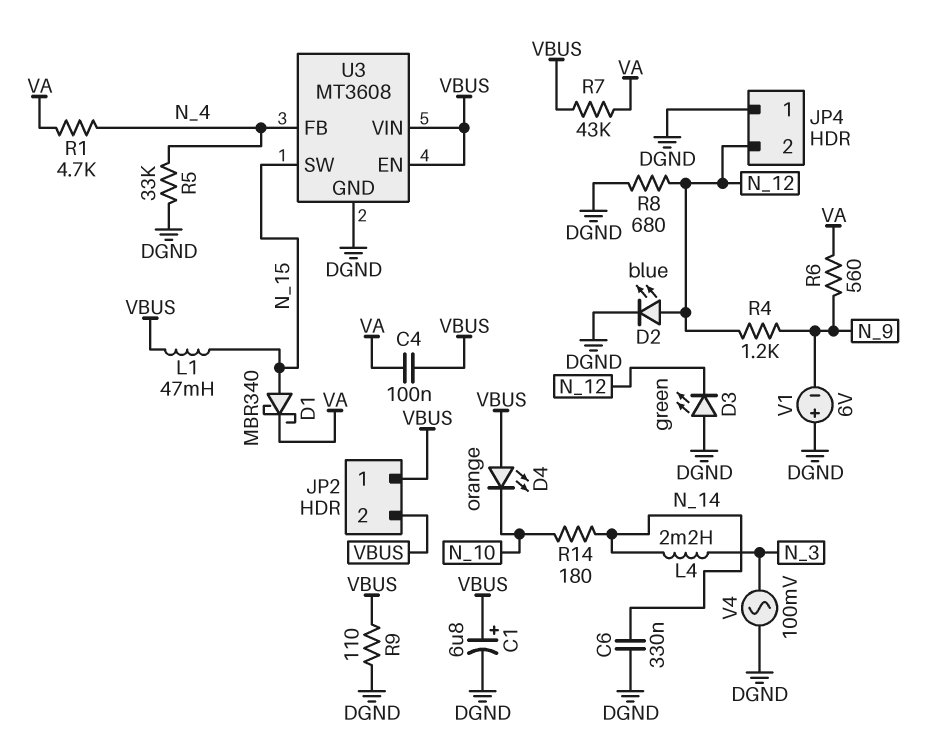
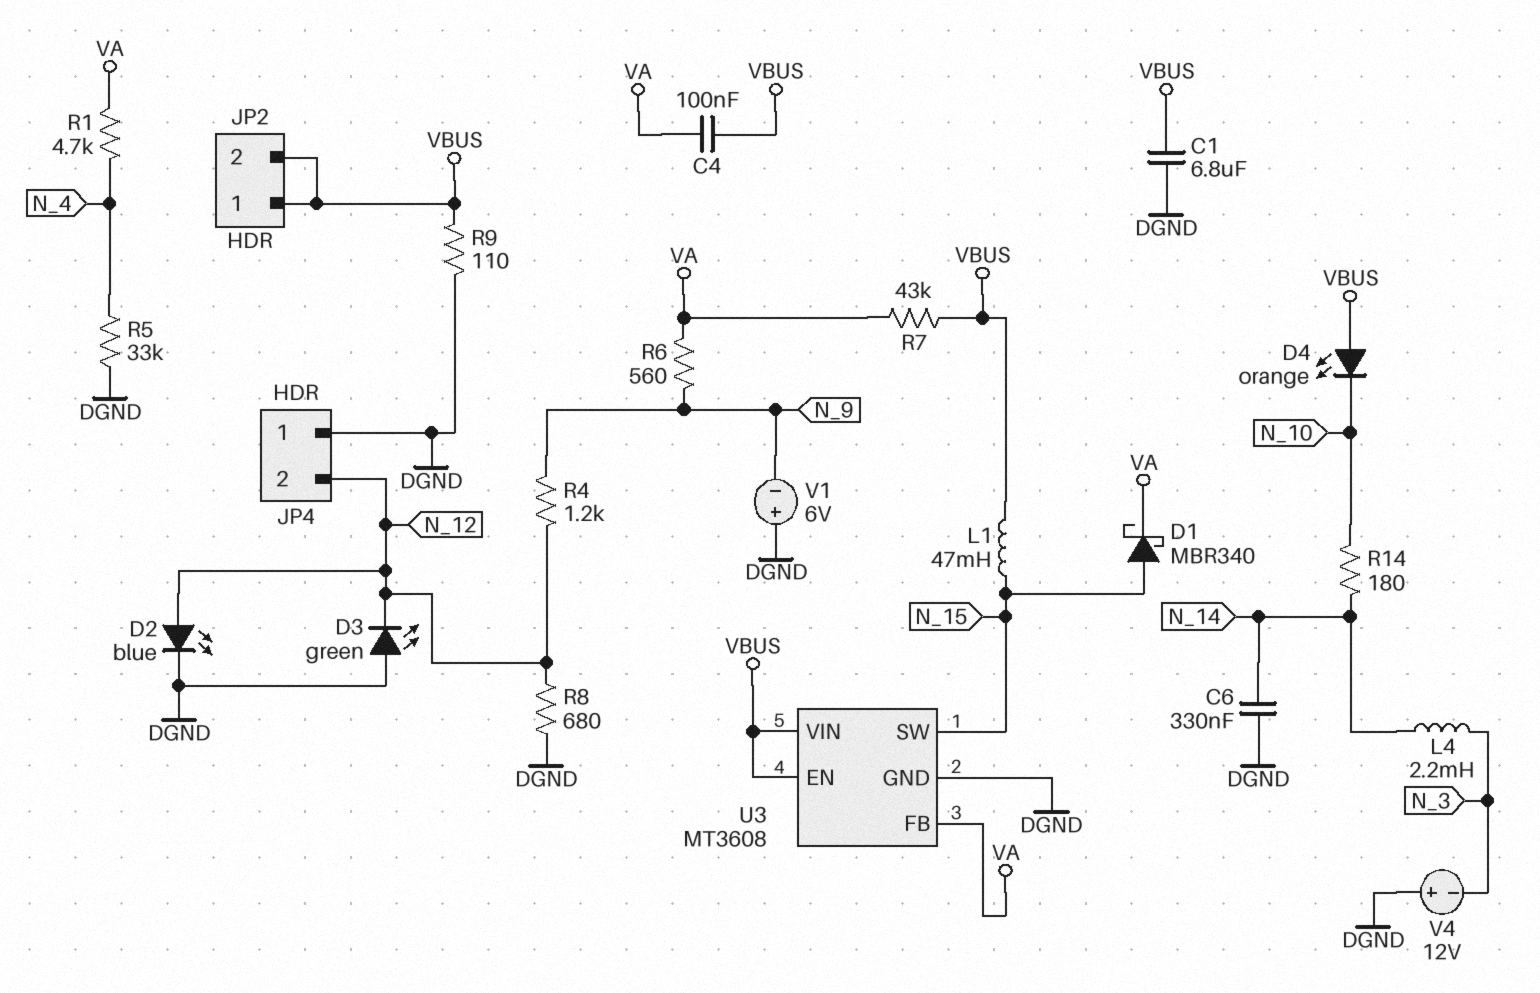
C1: 6.8uF (plus VBUS, minus DGND) -> 6.8uF (DGND, VBUS)
U3 pin FB: N_4 -> VA
V4: AC 100mV (DGND, N_3) -> 12V (plus DGND, minus N_3)

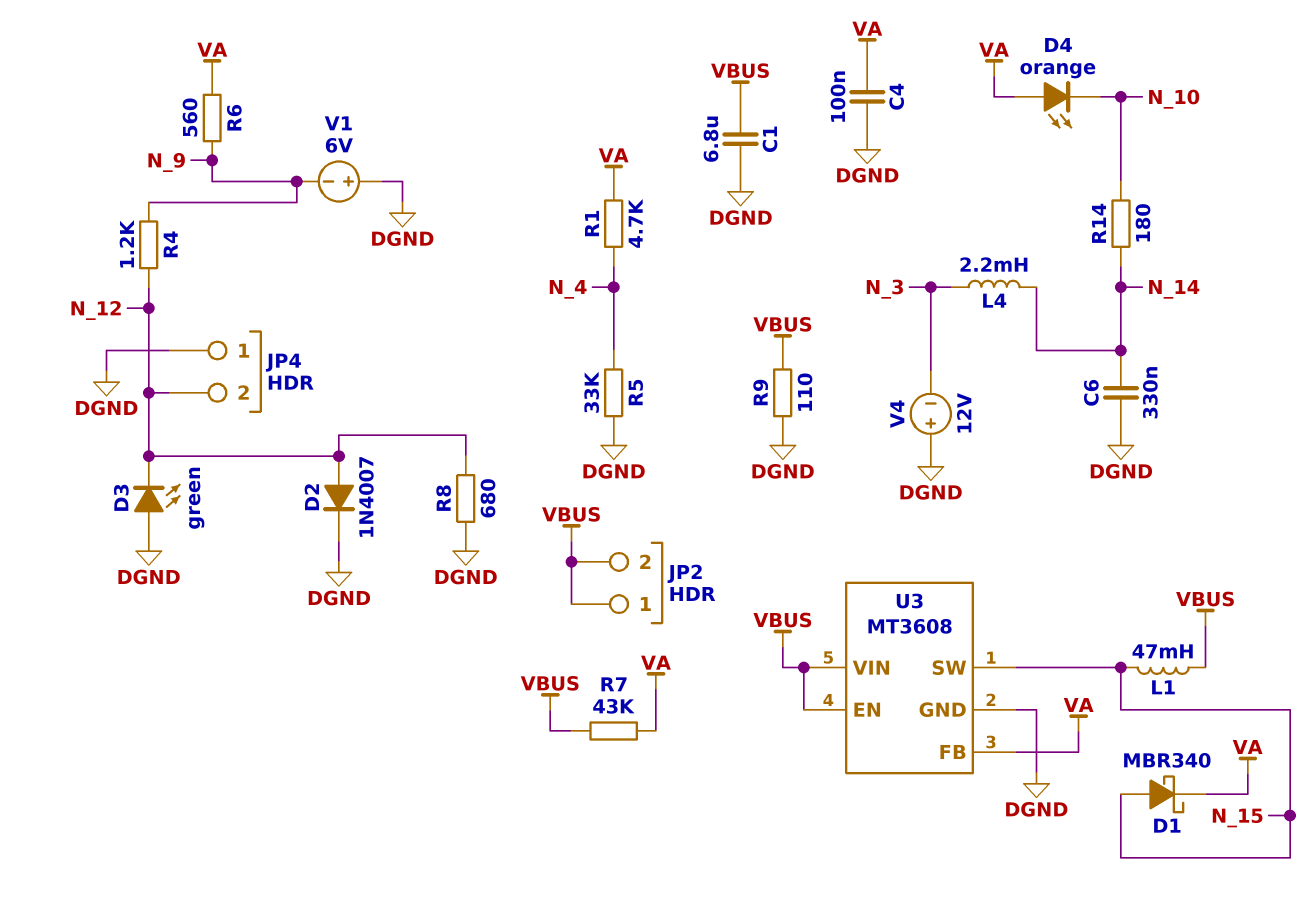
C4: 100nF (VA, VBUS) -> 100nF (DGND, VA)
D2: LED blue (A N_12, K DGND) -> diode 1N4007 (A N_12, K DGND)
D4: LED orange (A VBUS, K N_10) -> LED orange (A VA, K N_10)

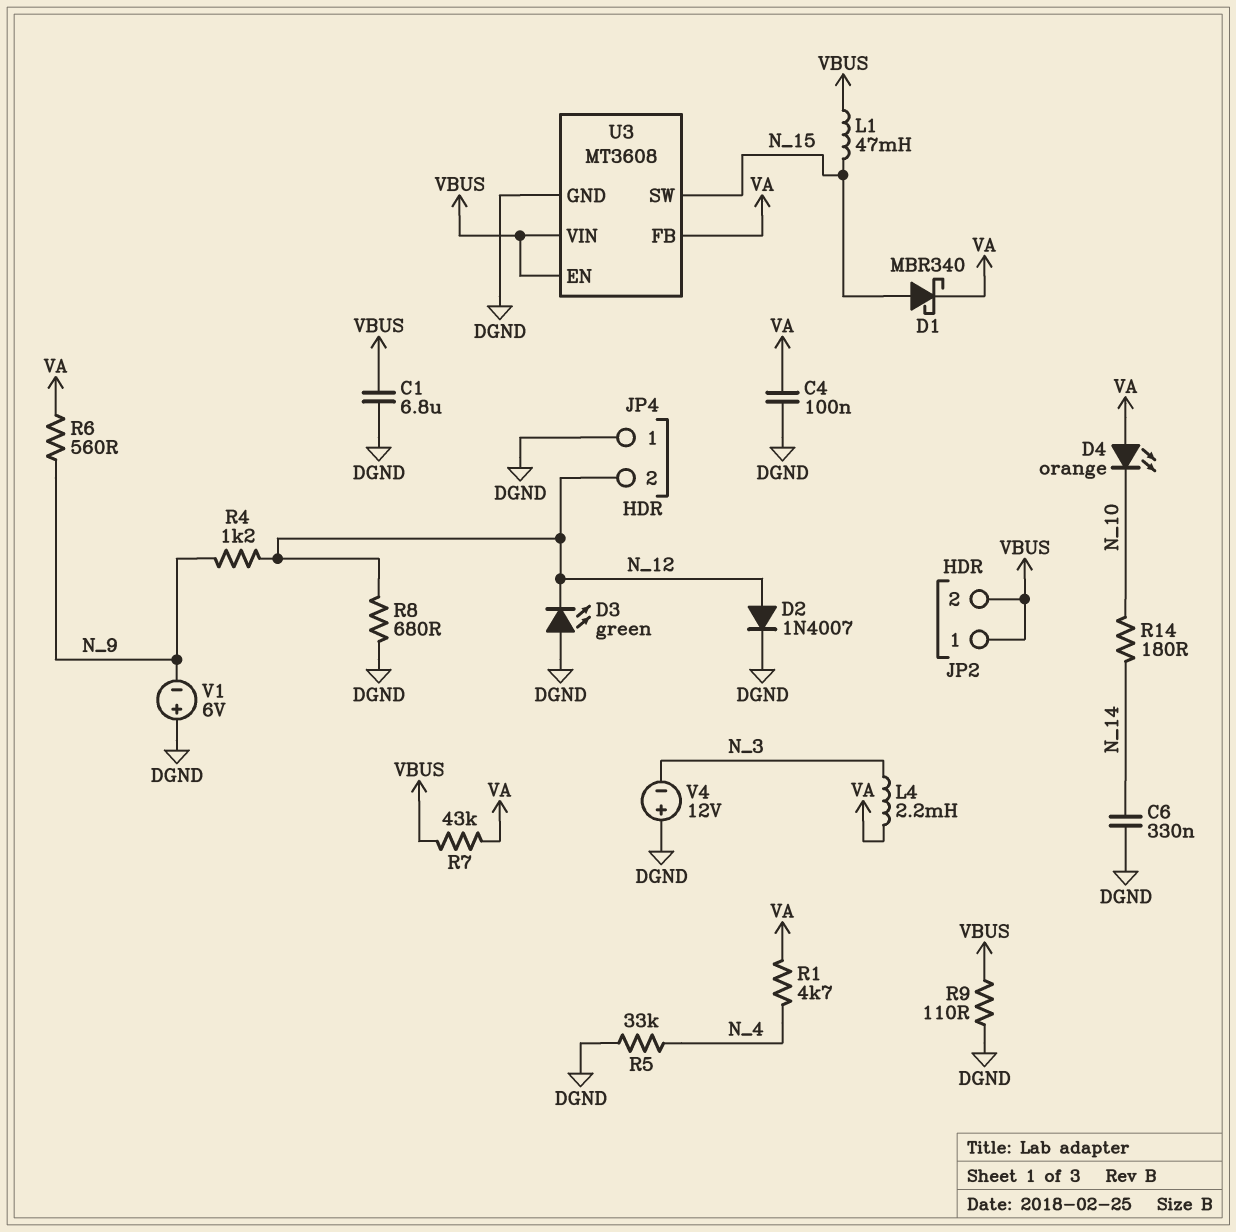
L4: 2.2mH (N_3, N_14) -> 2.2mH (N_3, VA)

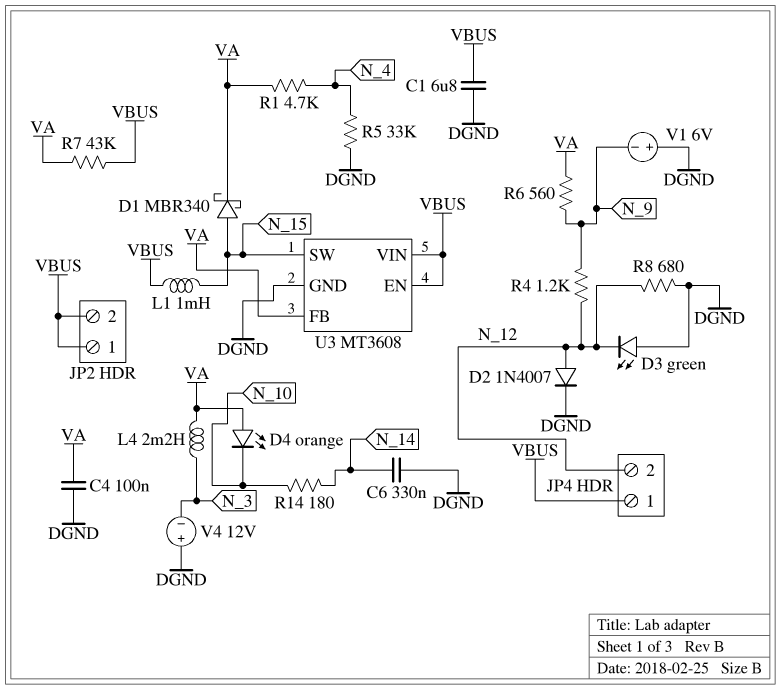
JP4 pin 1: DGND -> VBUS
L1: 47mH (N_15, VBUS) -> 1mH (N_15, VBUS)
R9: 110 (DGND, VBUS) -> none

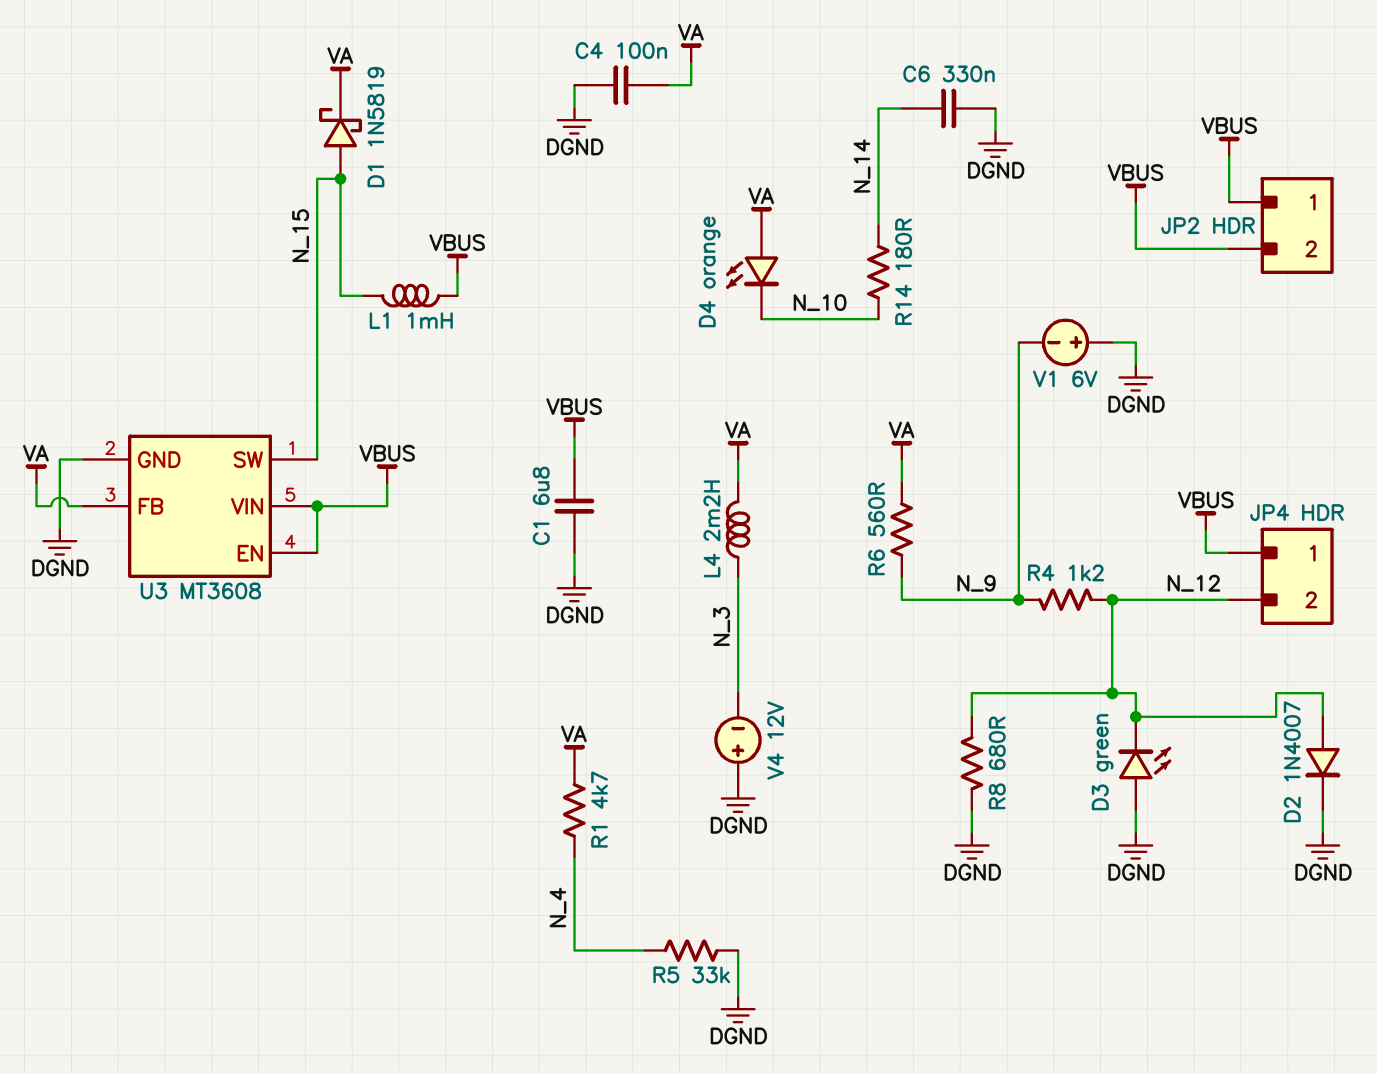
D1: schottky MBR340 (A N_15, K VA) -> schottky 1N5819 (A N_15, K VA)
R7: 43k (VA, VBUS) -> none

